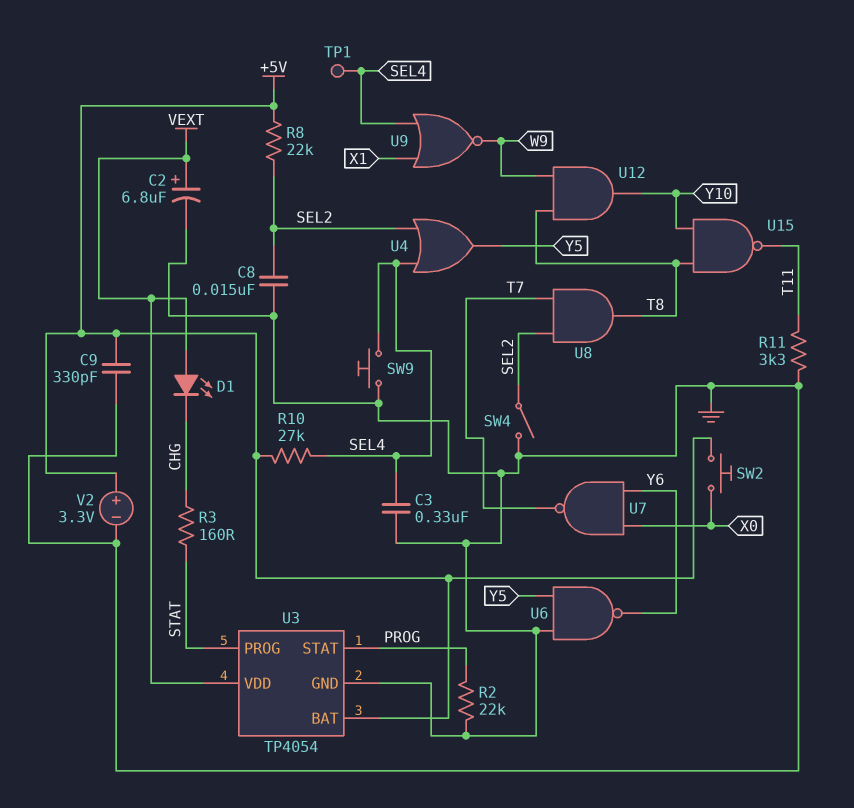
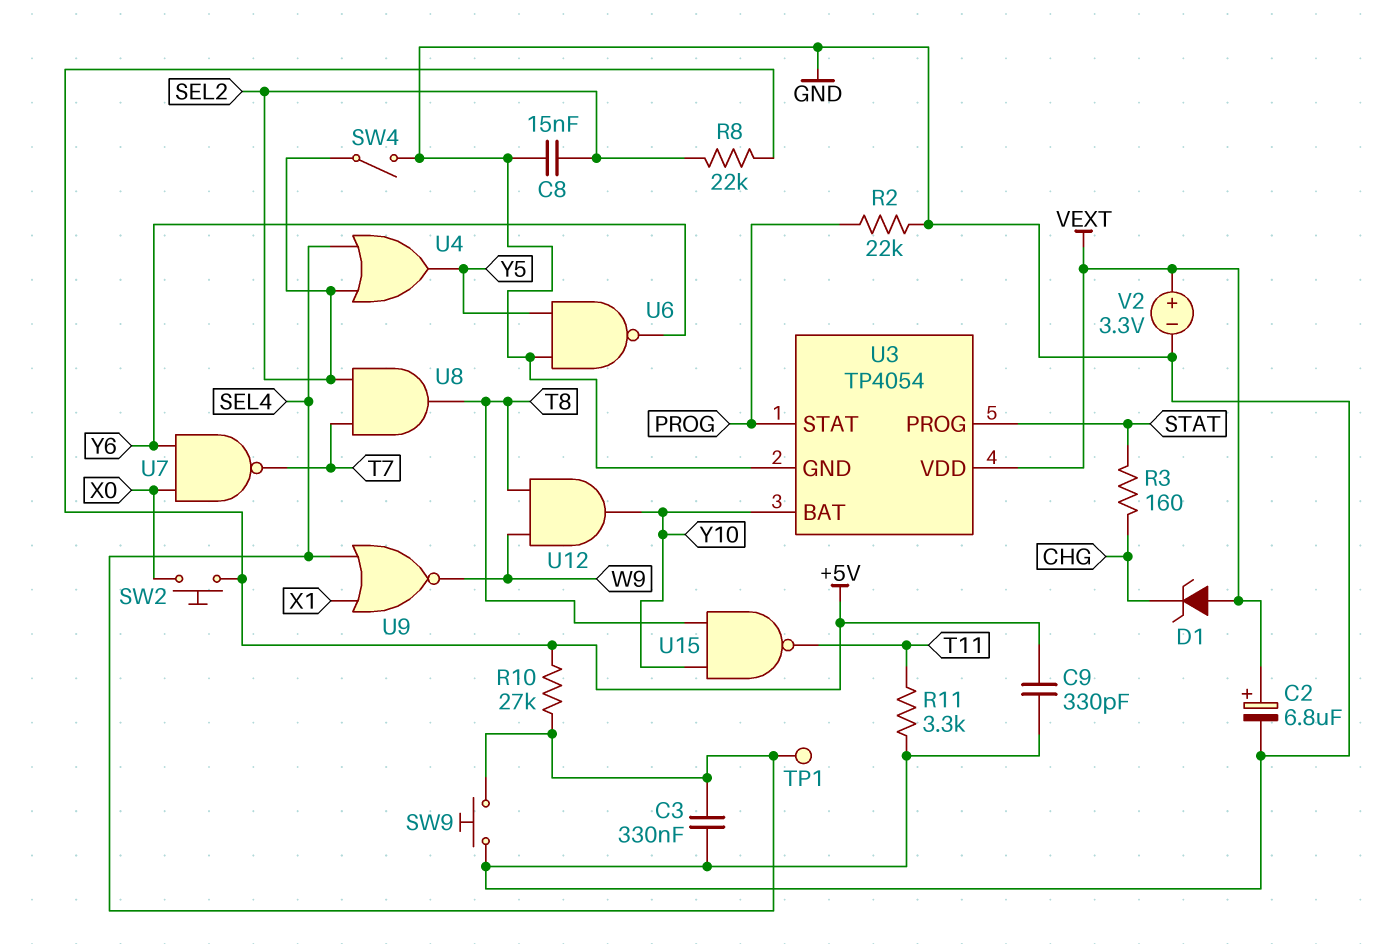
D1: LED (A VEXT, K CHG) -> zener (A VEXT, K CHG)
U3 pin BAT: +5V -> Y10
V2: 3.3V (plus +5V, minus GND) -> 3.3V (plus VEXT, minus GND)

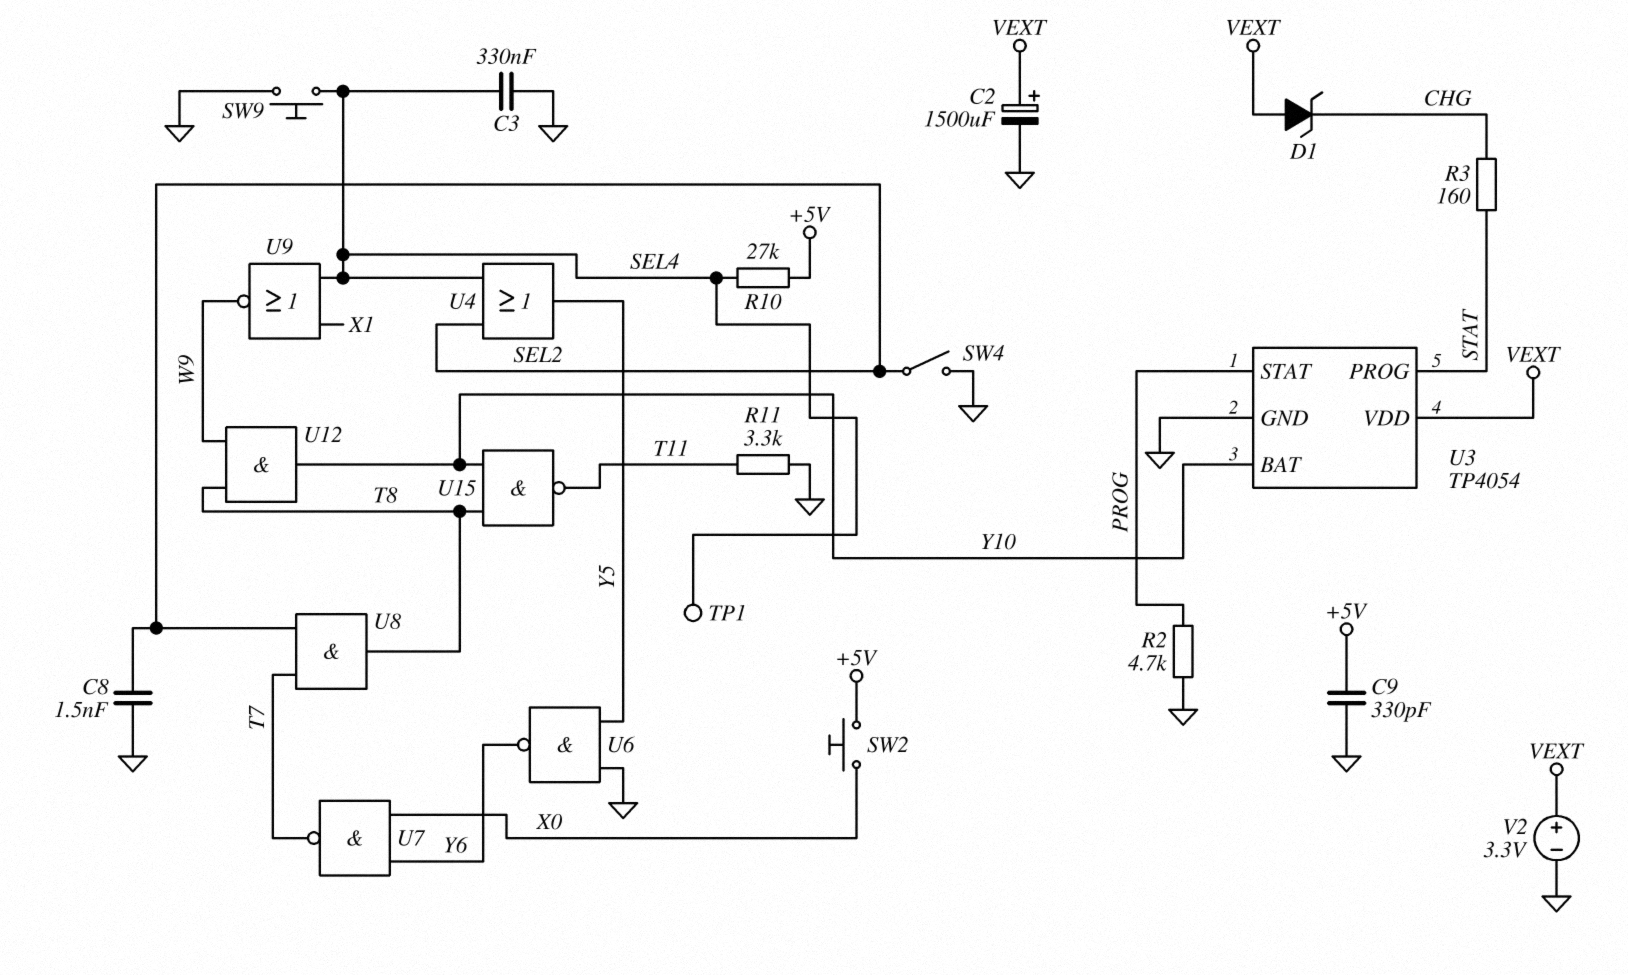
C2: 6.8uF (plus VEXT, minus GND) -> 1500uF (plus VEXT, minus GND)
C8: 15nF (GND, SEL2) -> 1.5nF (GND, SEL2)
R2: 22k (GND, PROG) -> 4.7k (GND, PROG)
R8: 22k (+5V, SEL2) -> none

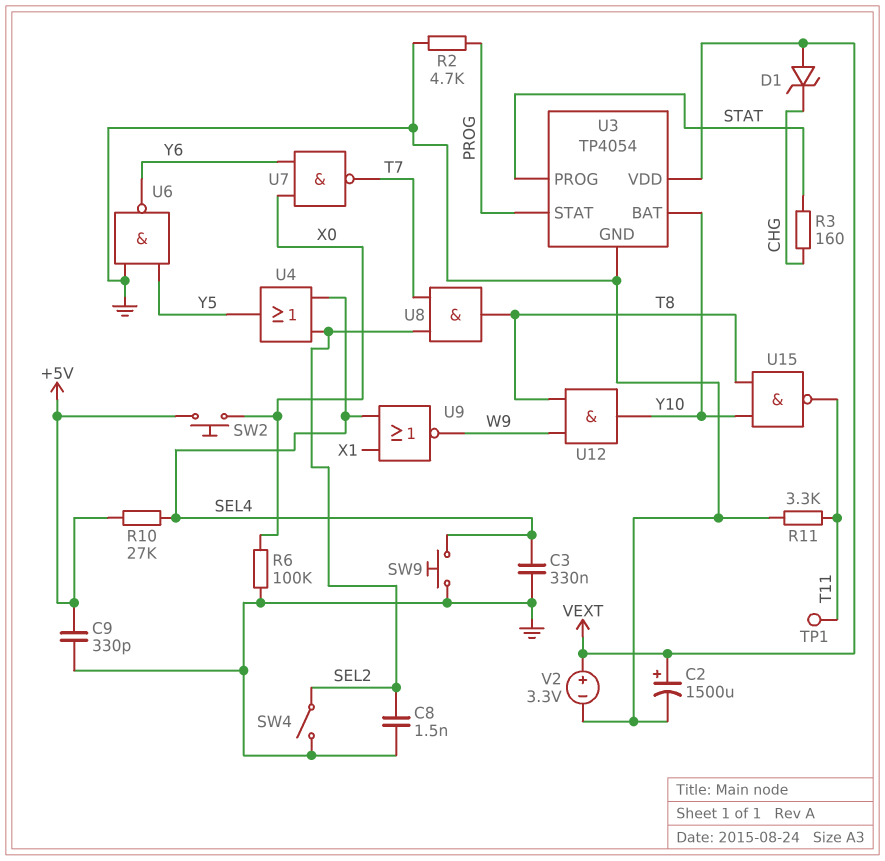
R6: none -> 100k (GND, X0)
TP1: test point (SEL4) -> test point (T11)

